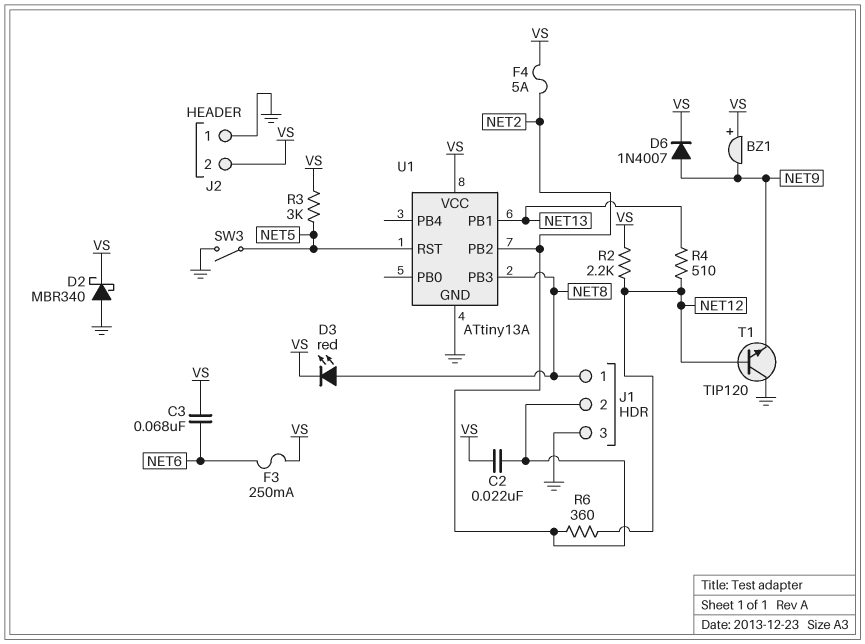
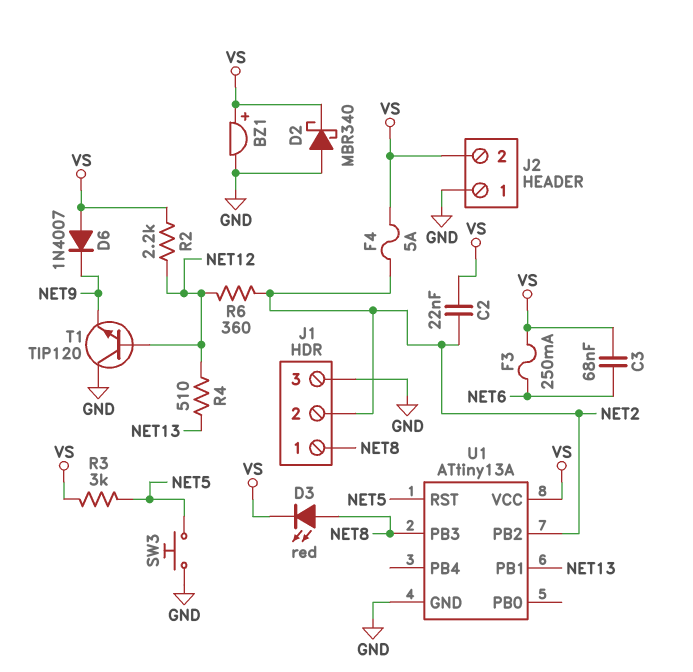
BZ1: buzzer (plus VS, minus NET9) -> buzzer (plus VS, minus GND)
D6: diode 1N4007 (A NET9, K VS) -> diode 1N4007 (A VS, K NET9)
SW3: switch (GND, NET5) -> button (GND, NET5)

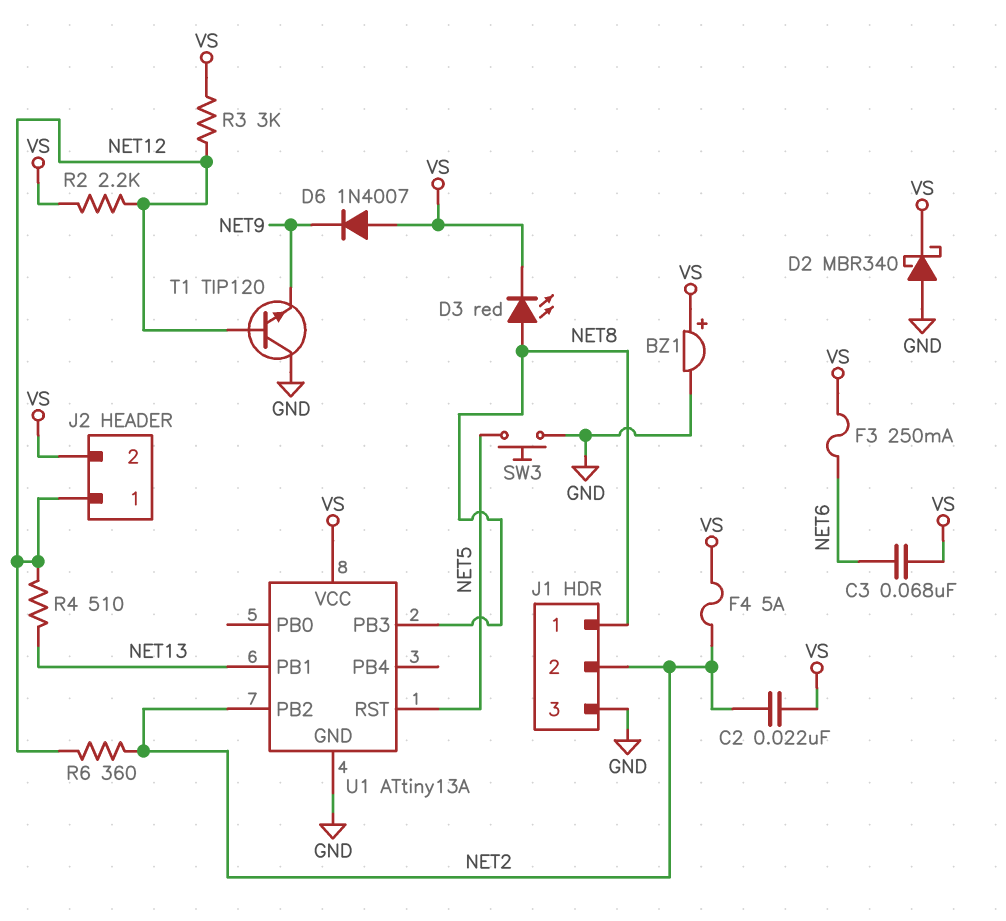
J2 pin 1: GND -> NET12
R3: 3k (NET5, VS) -> 3k (NET12, VS)

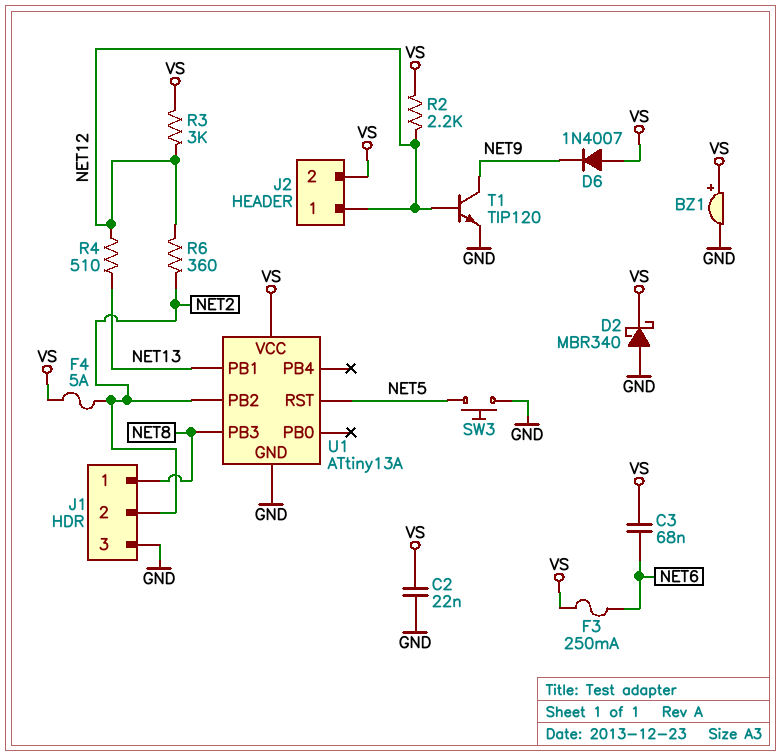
C2: 22nF (NET2, VS) -> 22nF (GND, VS)
D3: LED red (A NET8, K VS) -> none
T1: NPN TIP120 (B NET12, C GND, E NET9) -> NPN TIP120 (B NET12, C NET9, E GND)

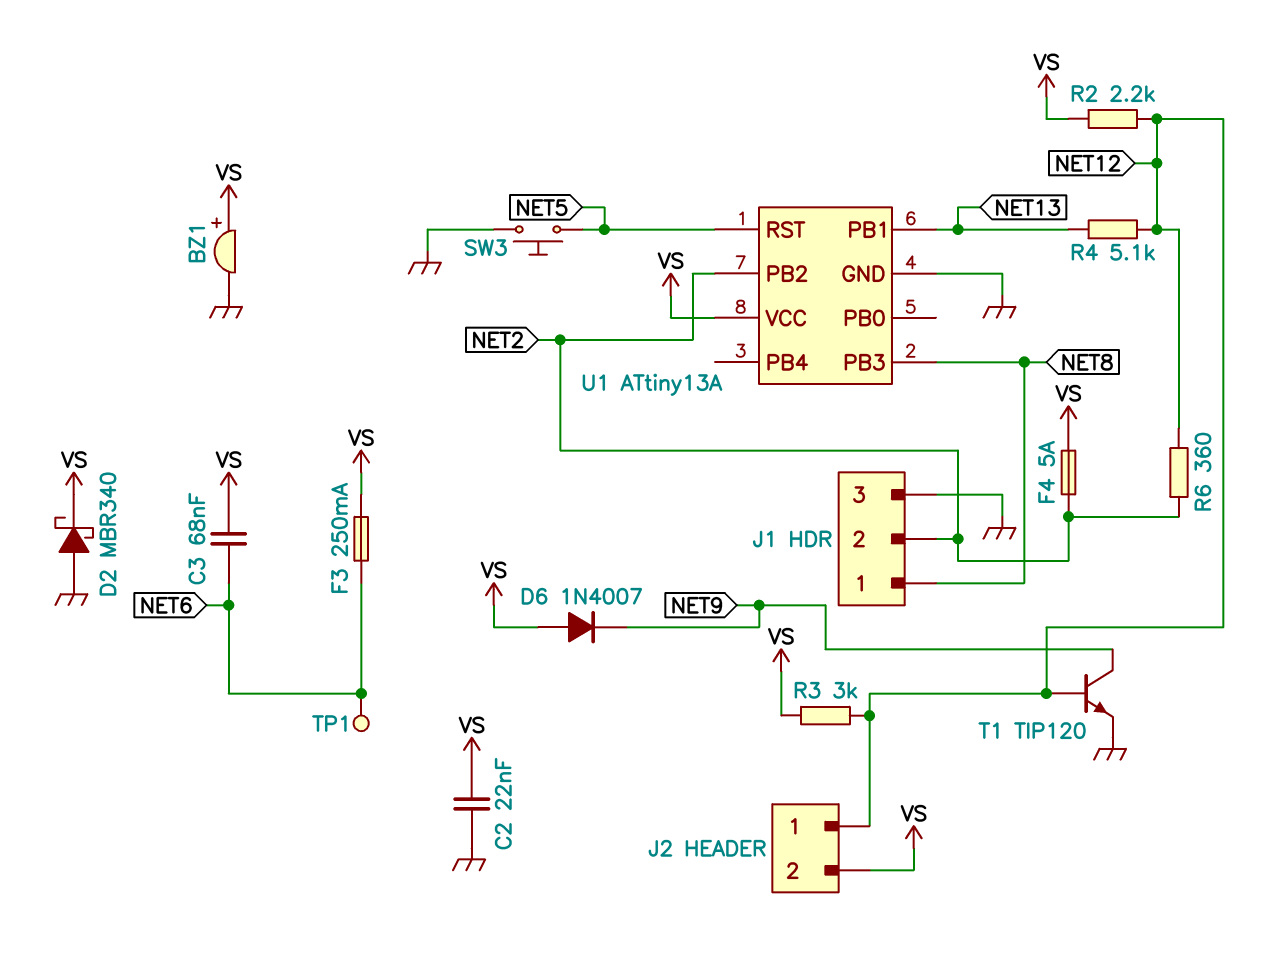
R4: 510 (NET12, NET13) -> 5.1k (NET12, NET13)
TP1: none -> test point (NET6)

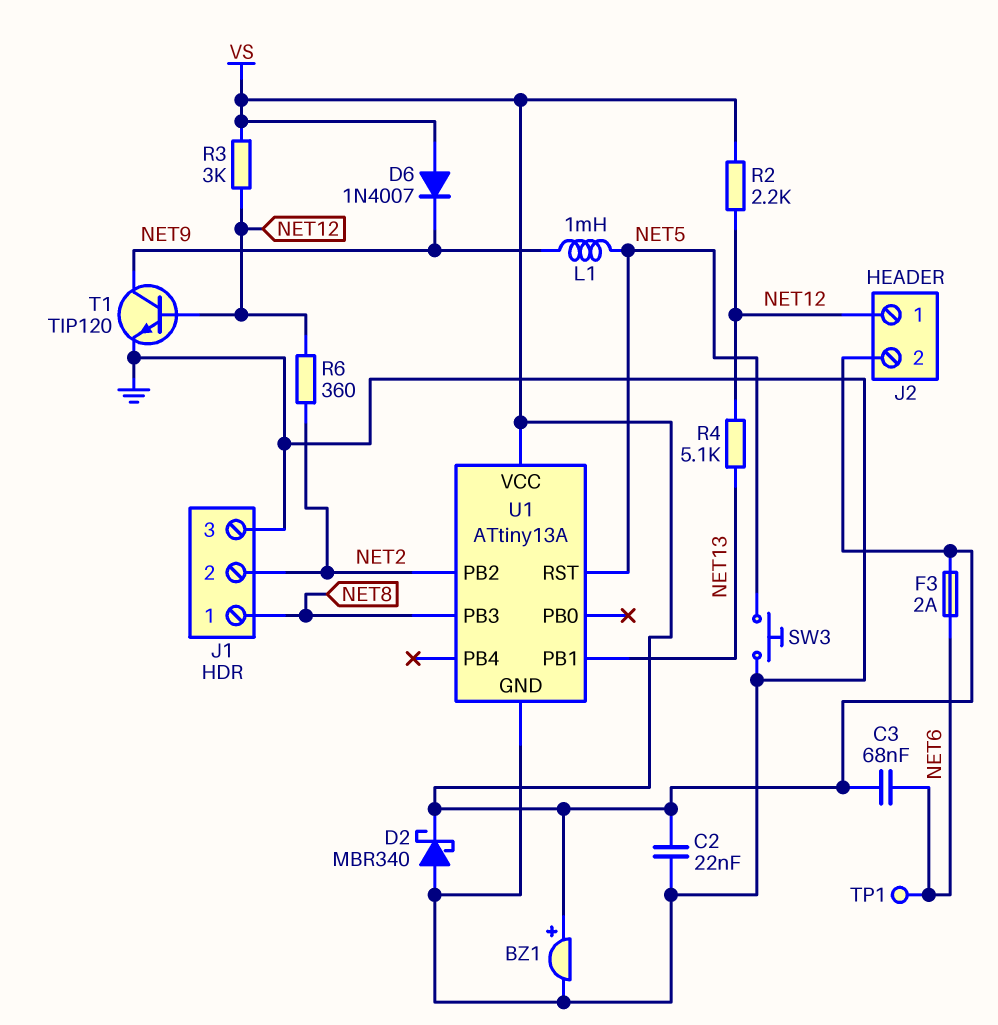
F3: 250mA (NET6, VS) -> 2A (NET6, VS)
F4: 5A (NET2, VS) -> none
L1: none -> 1mH (NET5, NET9)

